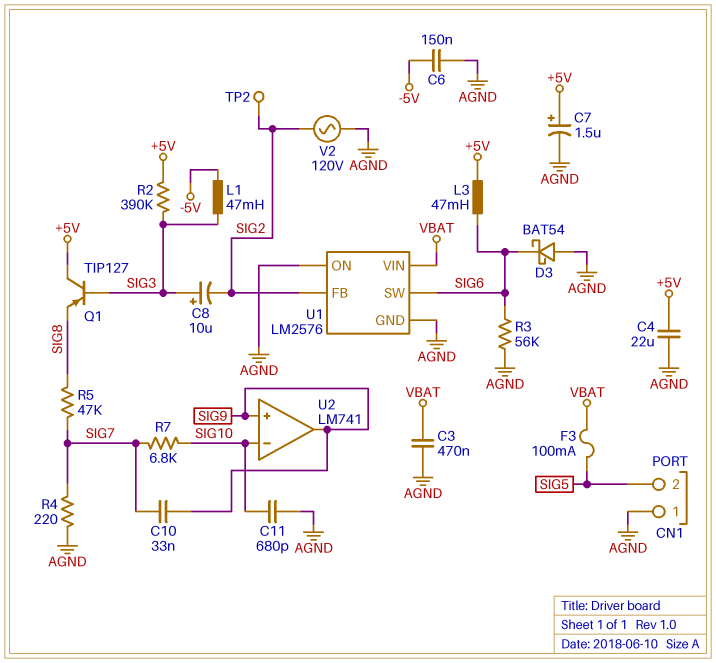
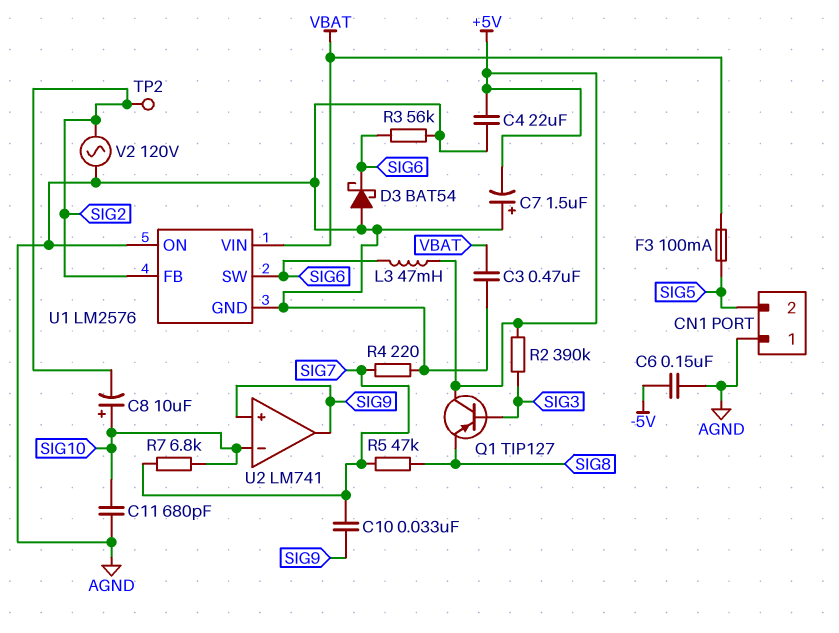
C7: 1.5uF (plus +5V, minus AGND) -> 1.5uF (plus AGND, minus +5V)
C8: 10uF (plus SIG3, minus SIG2) -> 10uF (plus SIG10, minus SIG2)
L1: 47mH (-5V, SIG3) -> none

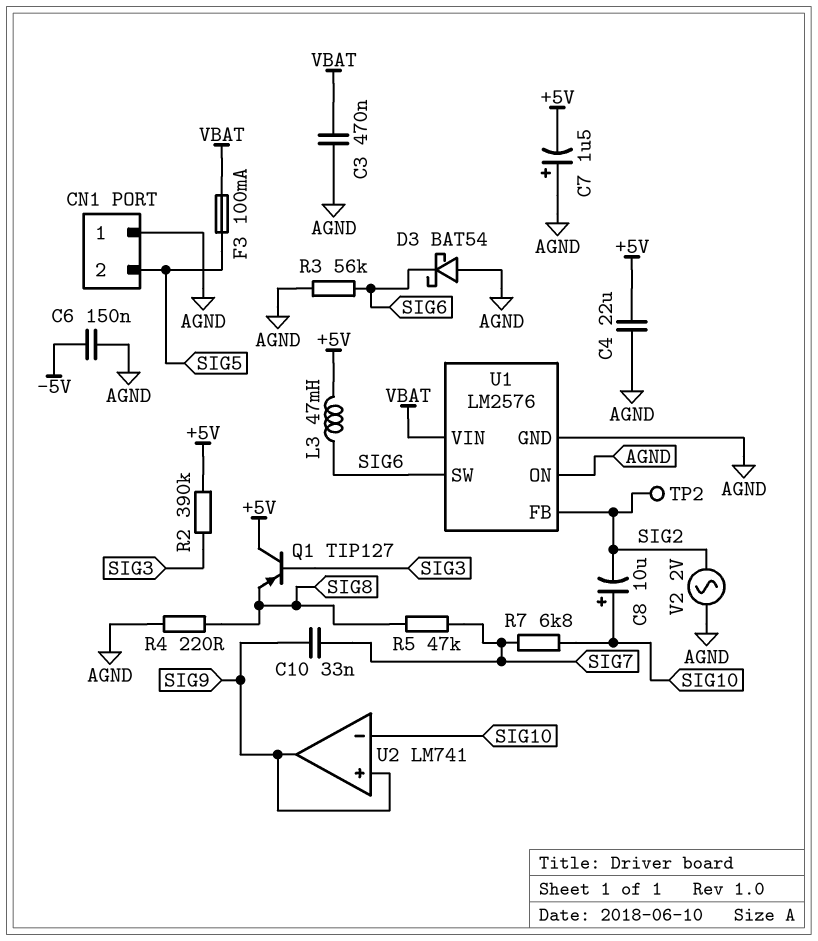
C11: 680pF (AGND, SIG10) -> none
R4: 220 (AGND, SIG7) -> 220 (AGND, SIG8)
V2: AC 120V (AGND, SIG2) -> AC 2V (AGND, SIG2)

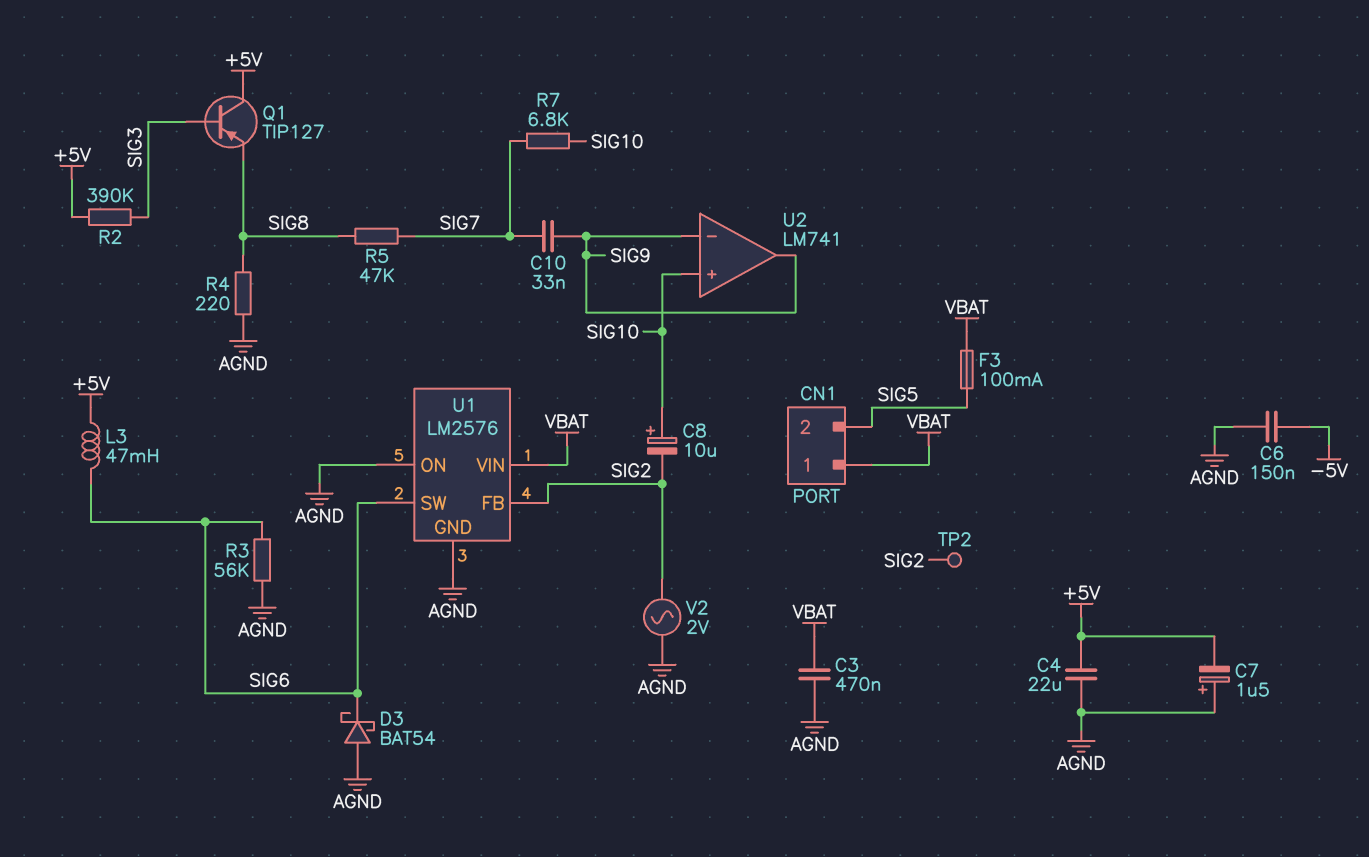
CN1 pin 1: AGND -> VBAT
U2 pin in+: SIG9 -> SIG10
U2 pin in-: SIG10 -> SIG9

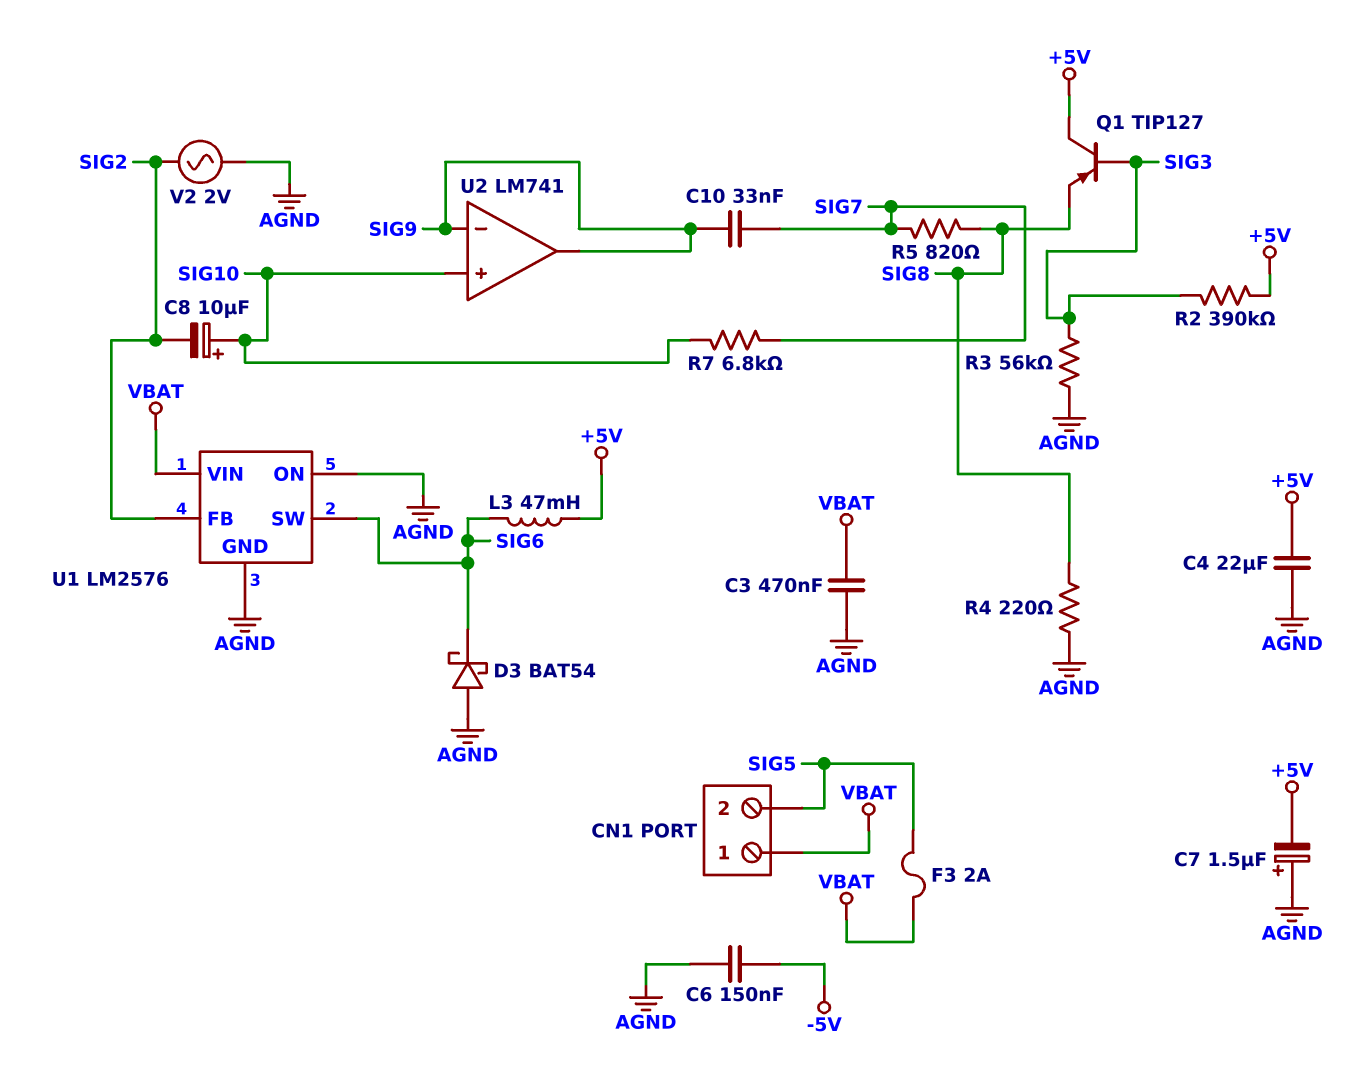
F3: 100mA (SIG5, VBAT) -> 2A (SIG5, VBAT)
R3: 56k (AGND, SIG6) -> 56k (AGND, SIG3)
R5: 47k (SIG7, SIG8) -> 820 (SIG7, SIG8)
TP2: test point (SIG2) -> none

